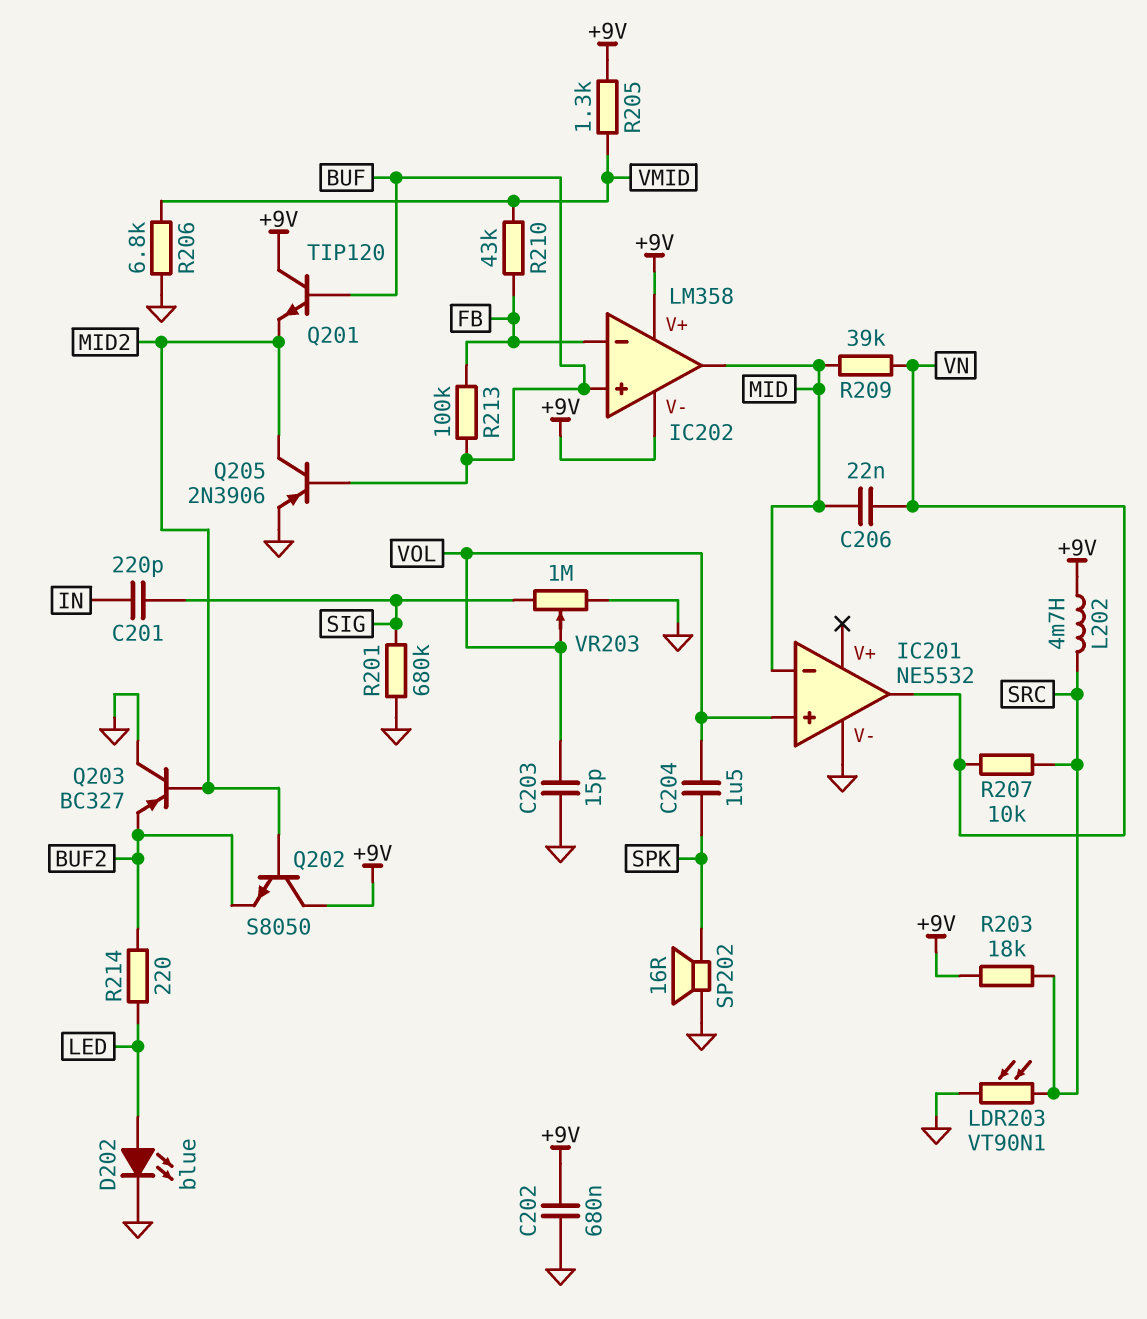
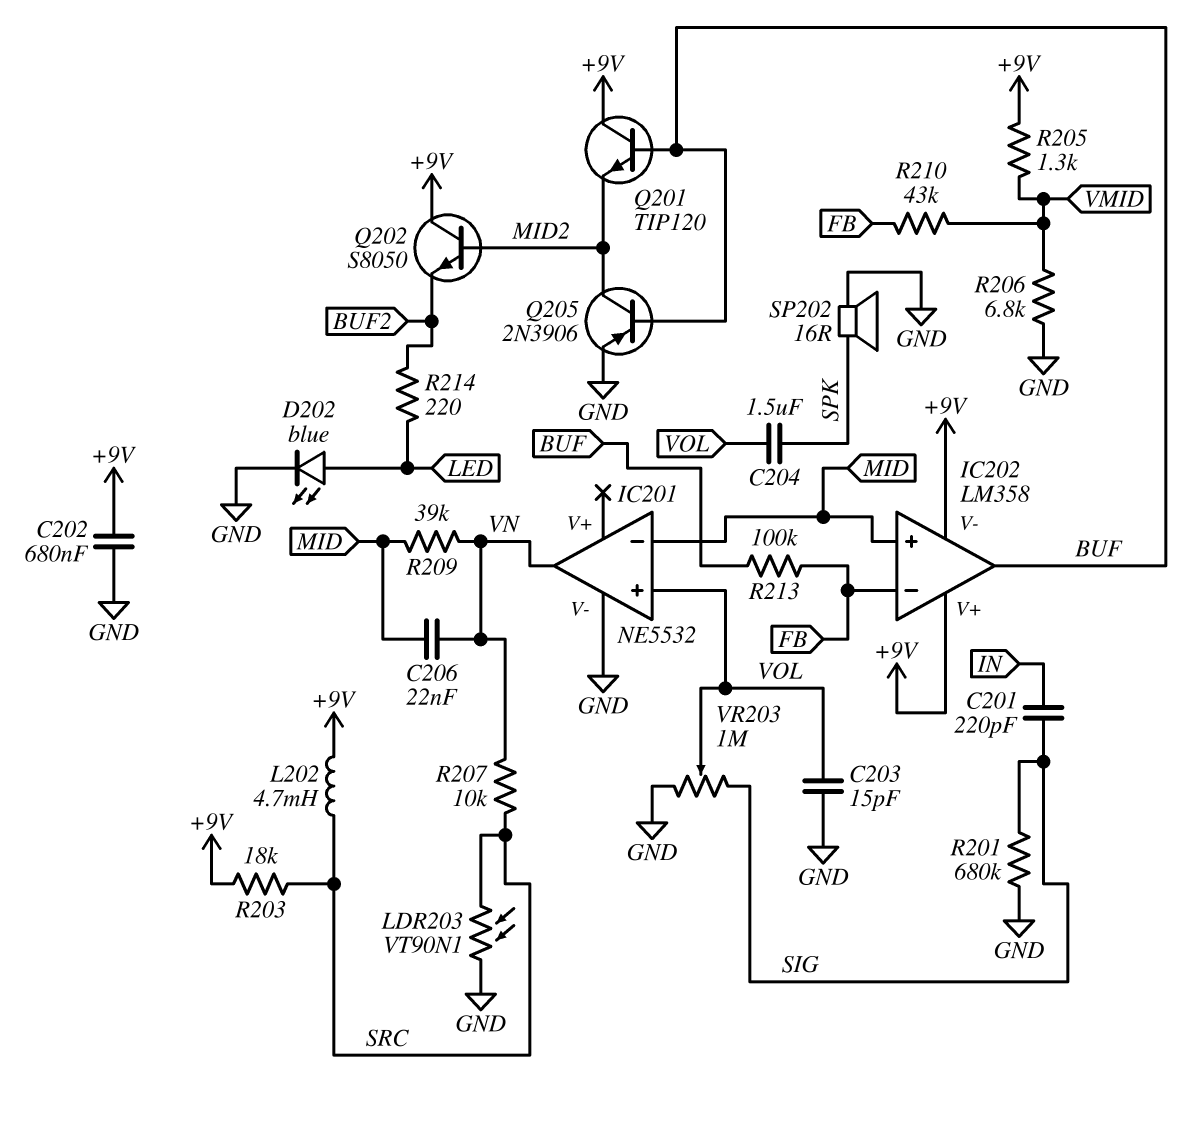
IC202 pin in+: BUF -> MID
IC202 pin out: MID -> BUF
Q203: PNP BC327 (B MID2, C GND, E BUF2) -> none

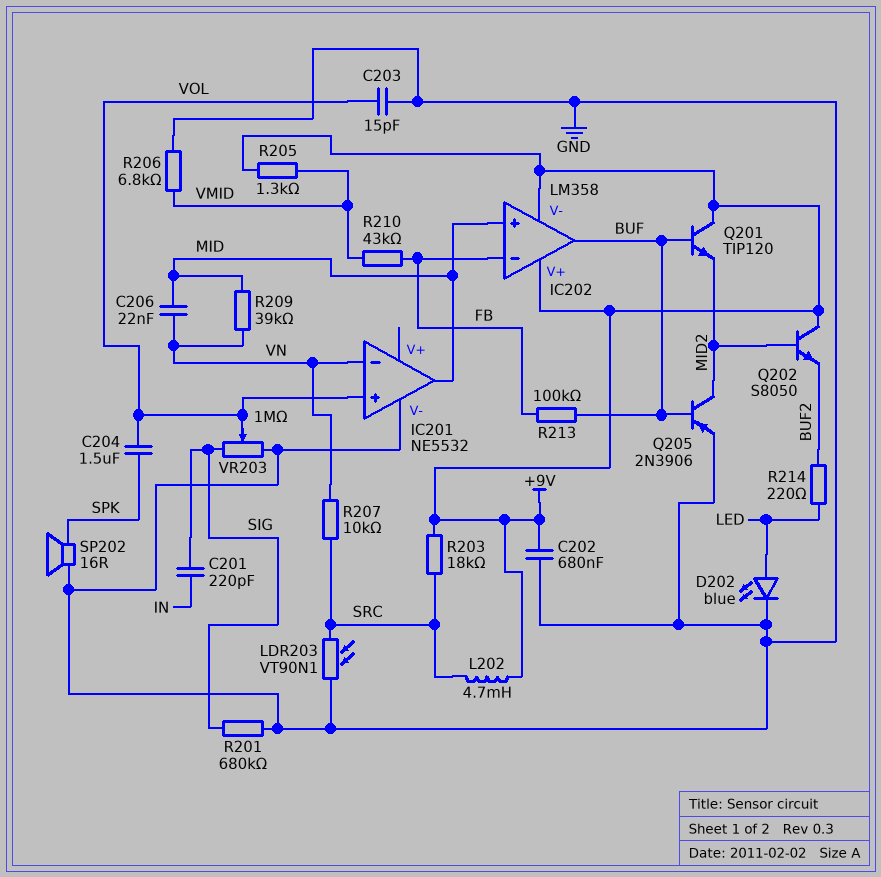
IC201 pin in-: MID -> VN
IC201 pin out: VN -> MID

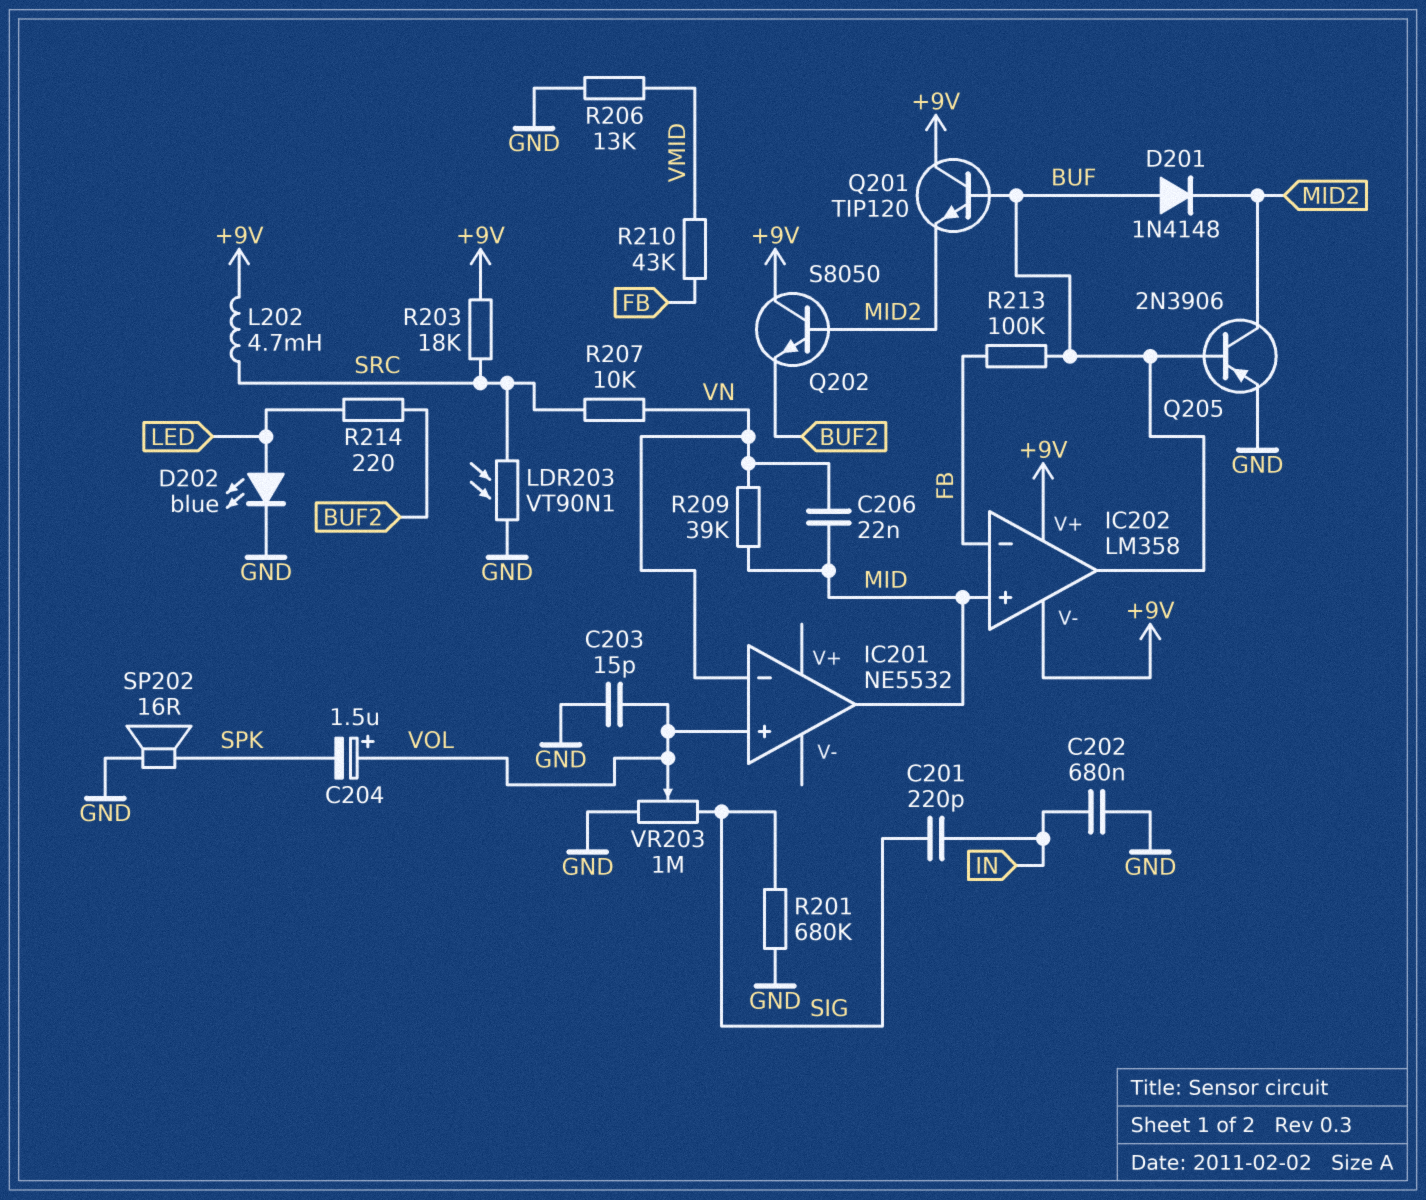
C202: 680nF (+9V, GND) -> 680nF (GND, IN)
C204: 1.5uF (SPK, VOL) -> 1.5uF (plus VOL, minus SPK)
D201: none -> diode 1N4148 (A BUF, K MID2)
IC201 pin V-: GND -> none
R205: 1.3k (+9V, VMID) -> none
R206: 6.8k (GND, VMID) -> 13k (GND, VMID)

